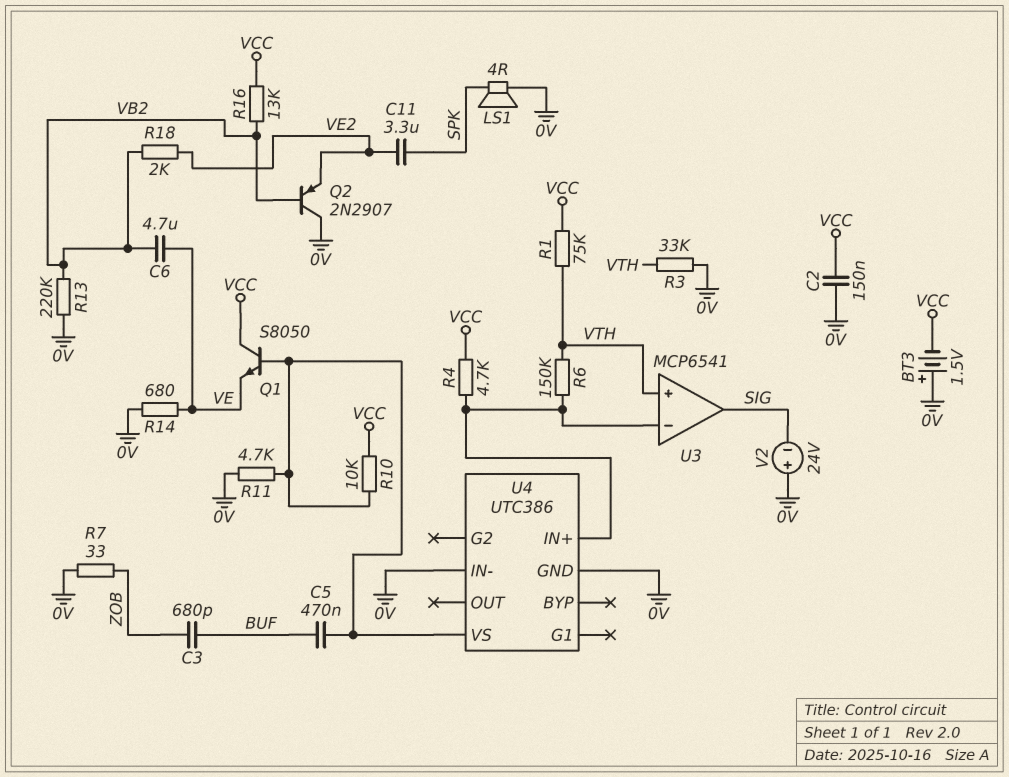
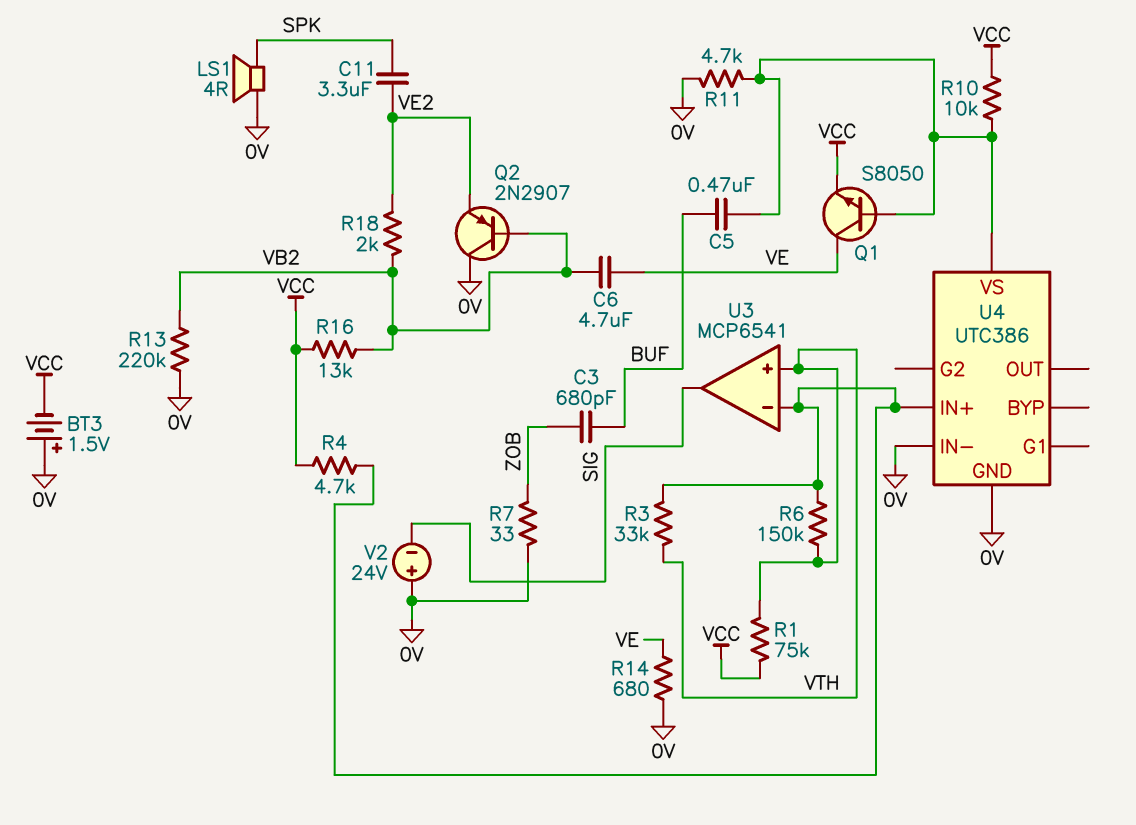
C2: 150nF (0V, VCC) -> none
Q1: NPN S8050 (B U4/VS, C VCC, E VE) -> NPN S8050 (B U4/VS, C VE, E VCC)
R3: 33k (0V, VTH) -> 33k (U3/in-, VTH)

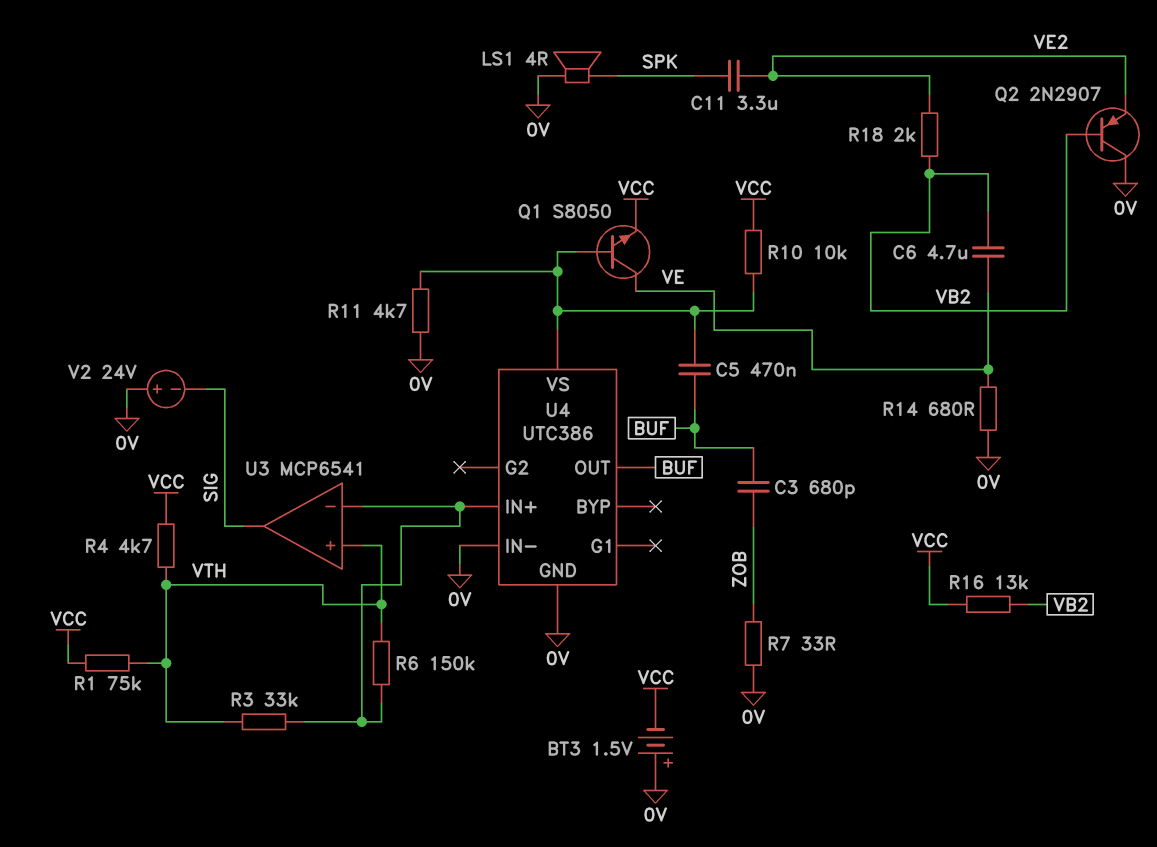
R4: 4.7k (U3/in-, VCC) -> 4.7k (VCC, VTH)
R13: 220k (0V, VB2) -> none
U4 pin OUT: none -> BUF

